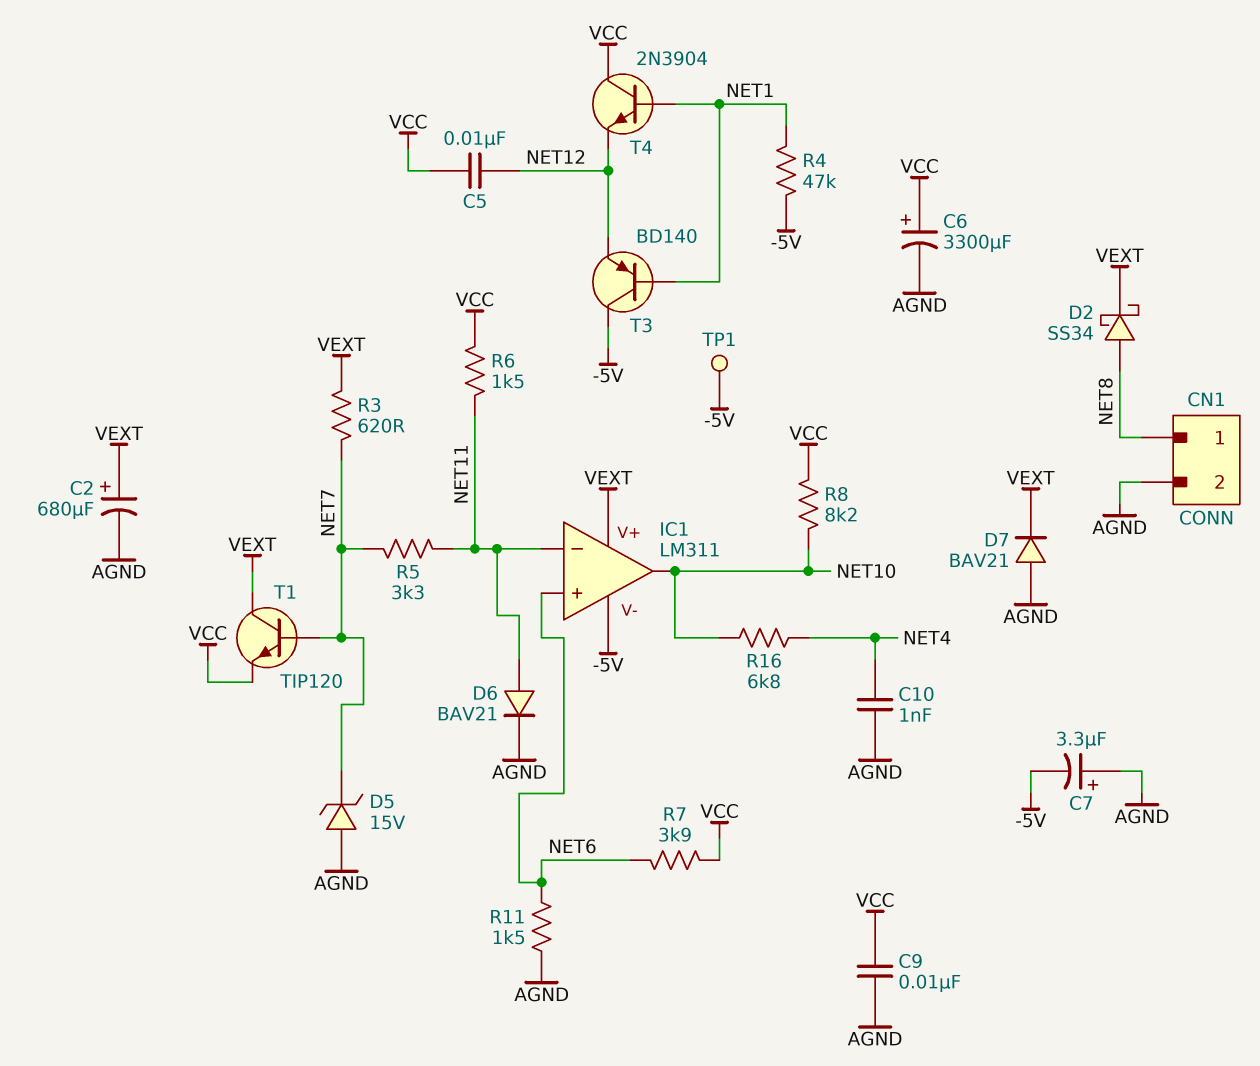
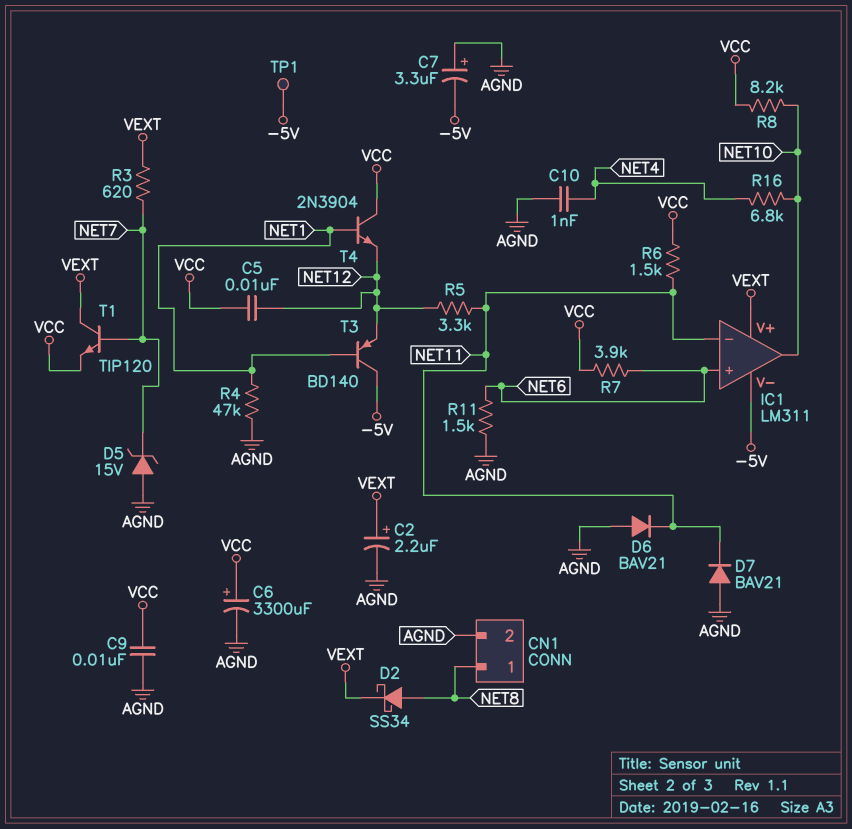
C2: 680uF (plus VEXT, minus AGND) -> 2.2uF (plus VEXT, minus AGND)
D6: diode BAV21 (A NET11, K AGND) -> diode BAV21 (A AGND, K NET11)
D7: diode BAV21 (A AGND, K VEXT) -> diode BAV21 (A AGND, K NET11)
R4: 47k (-5V, NET1) -> 47k (AGND, NET1)
R5: 3.3k (NET7, NET11) -> 3.3k (NET11, NET12)

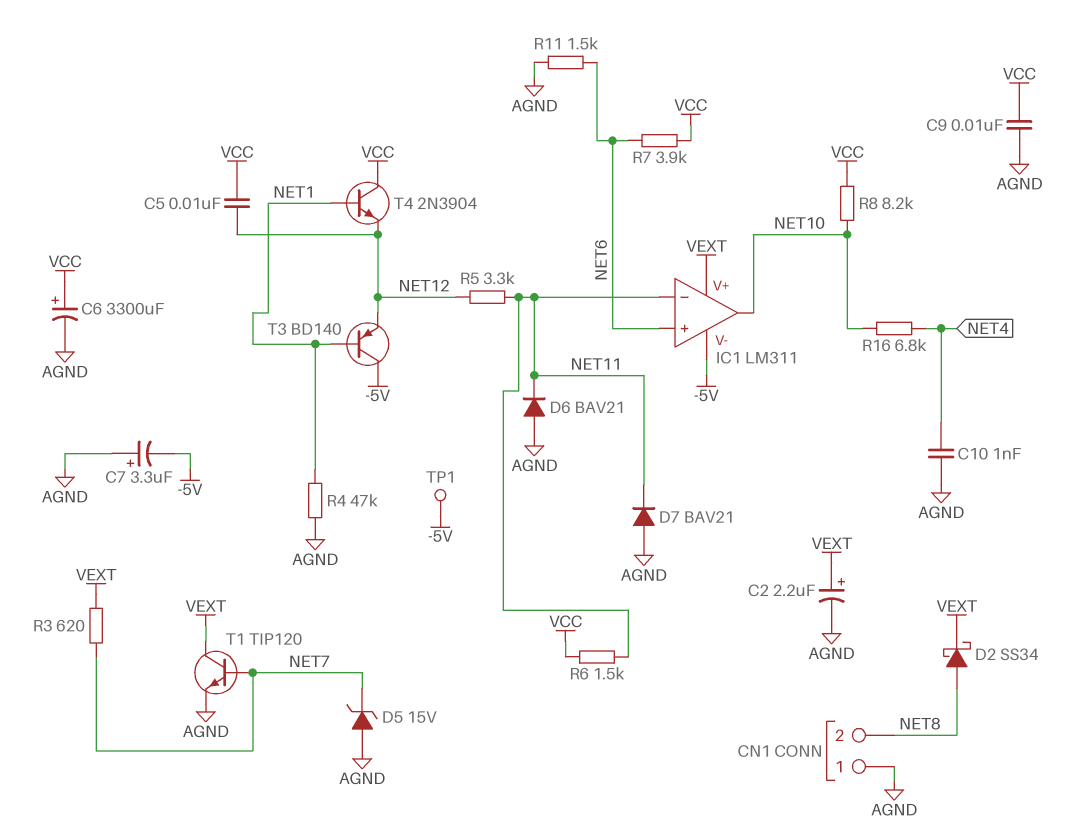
CN1 pin 1: NET8 -> AGND
CN1 pin 2: AGND -> NET8
T1: NPN TIP120 (B NET7, C VEXT, E VCC) -> NPN TIP120 (B NET7, C VEXT, E AGND)

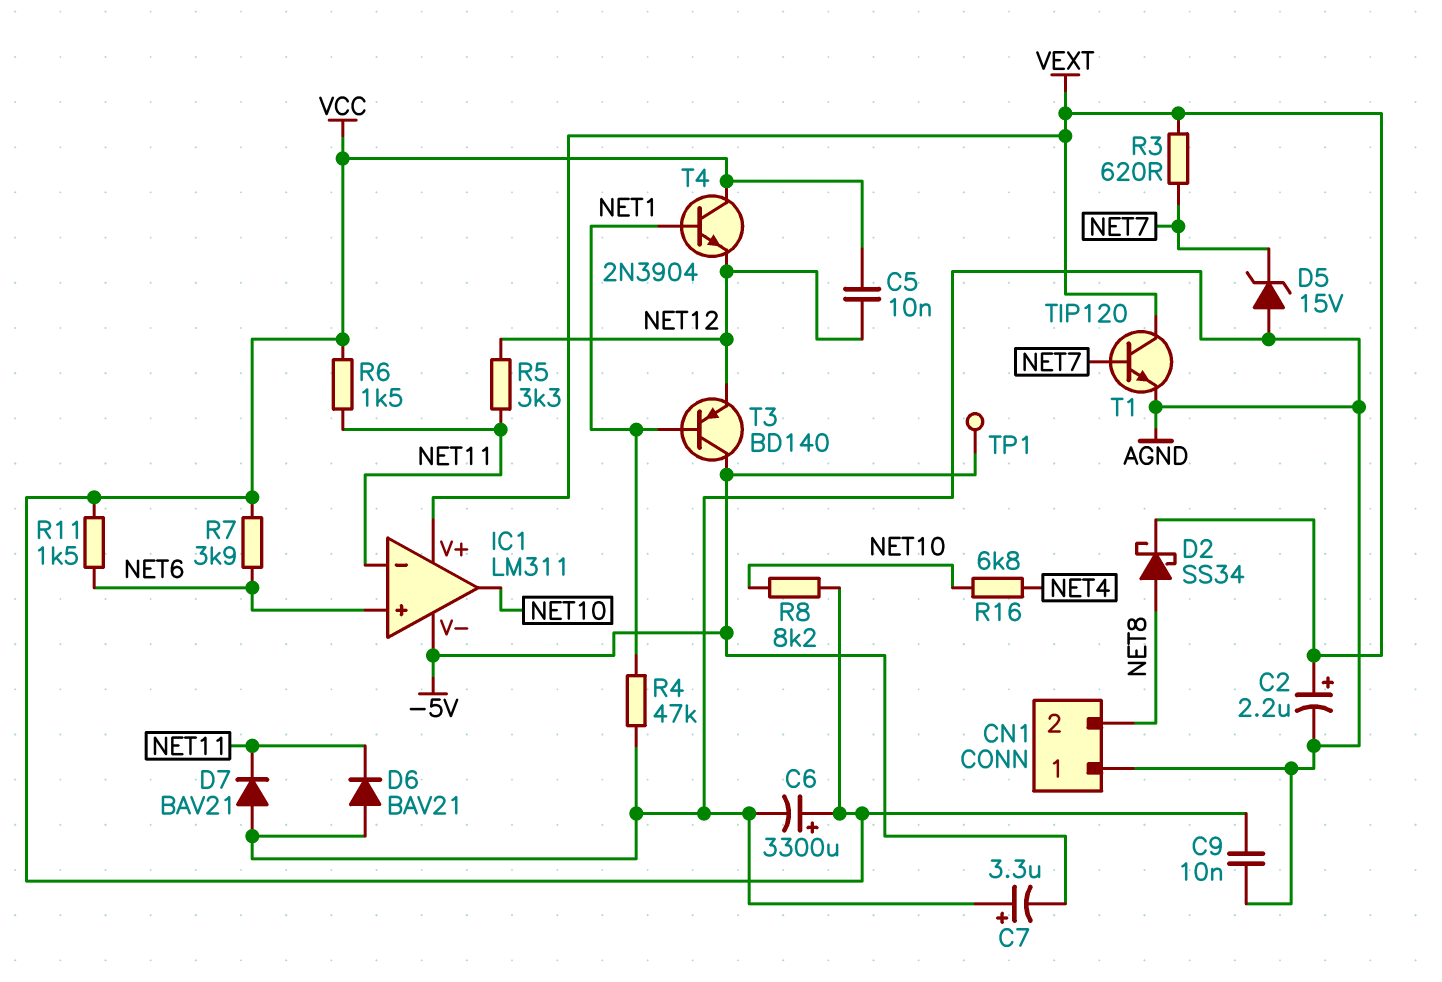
C10: 1nF (AGND, NET4) -> none
R11: 1.5k (AGND, NET6) -> 1.5k (NET6, VCC)

